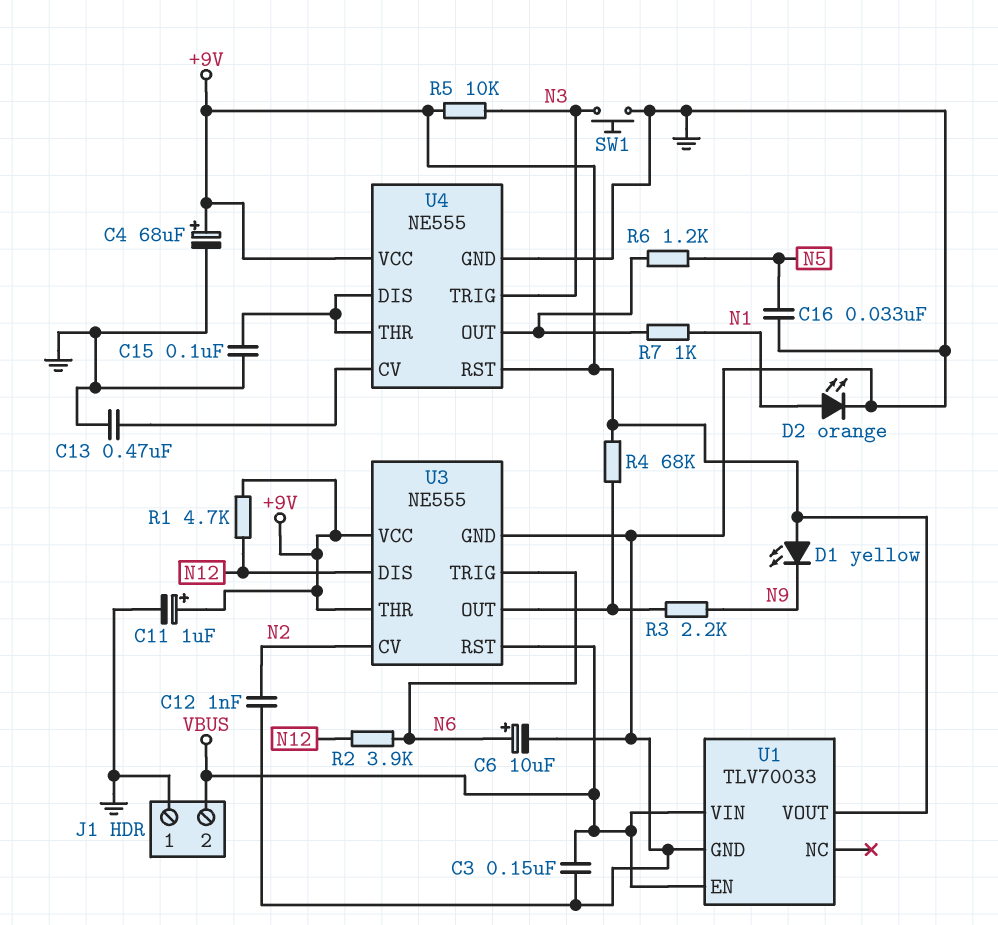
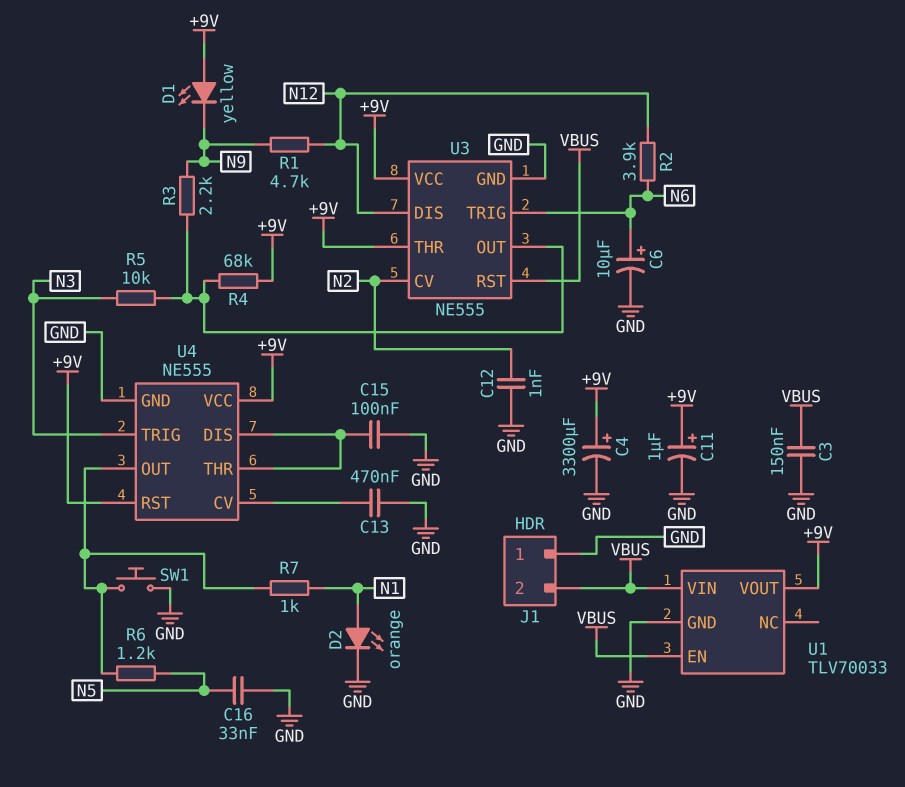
C4: 68uF (plus +9V, minus GND) -> 3300uF (plus +9V, minus GND)
R1: 4.7k (+9V, N12) -> 4.7k (N9, N12)
R5: 10k (+9V, N3) -> 10k (N3, U3/OUT)
SW1: button (GND, N3) -> button (GND, U4/OUT)

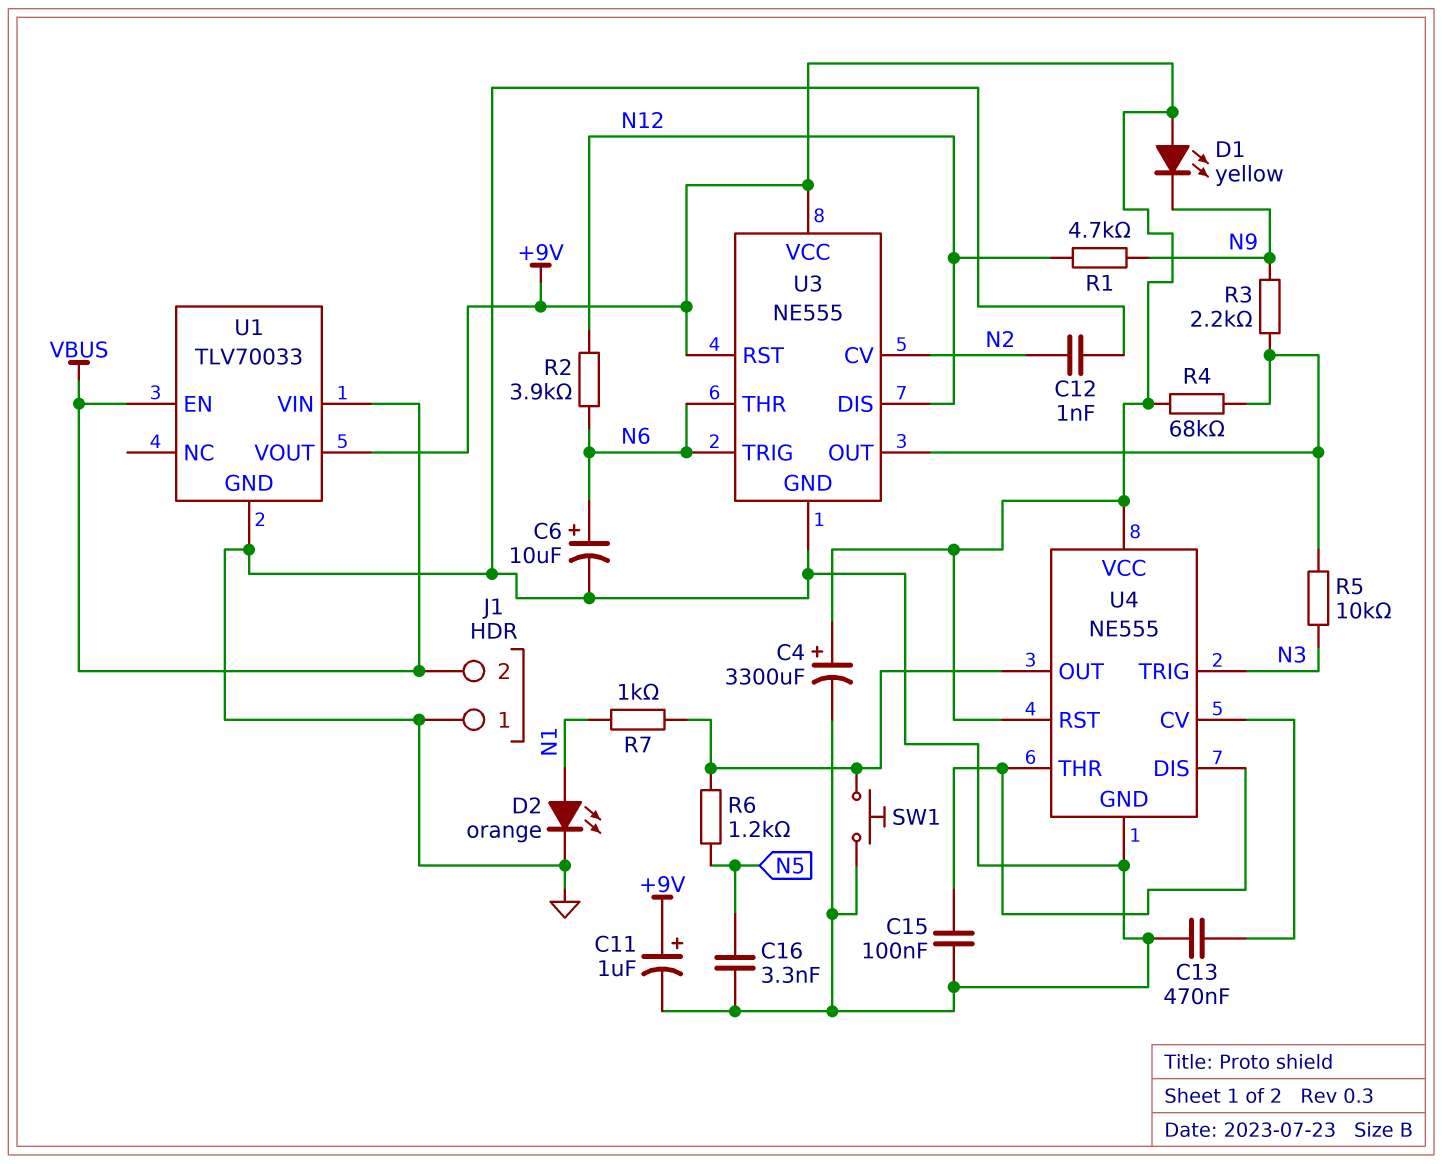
C3: 150nF (GND, VBUS) -> none
C16: 33nF (GND, N5) -> 3.3nF (GND, N5)
U3 pin RST: VBUS -> +9V
U3 pin THR: +9V -> N6

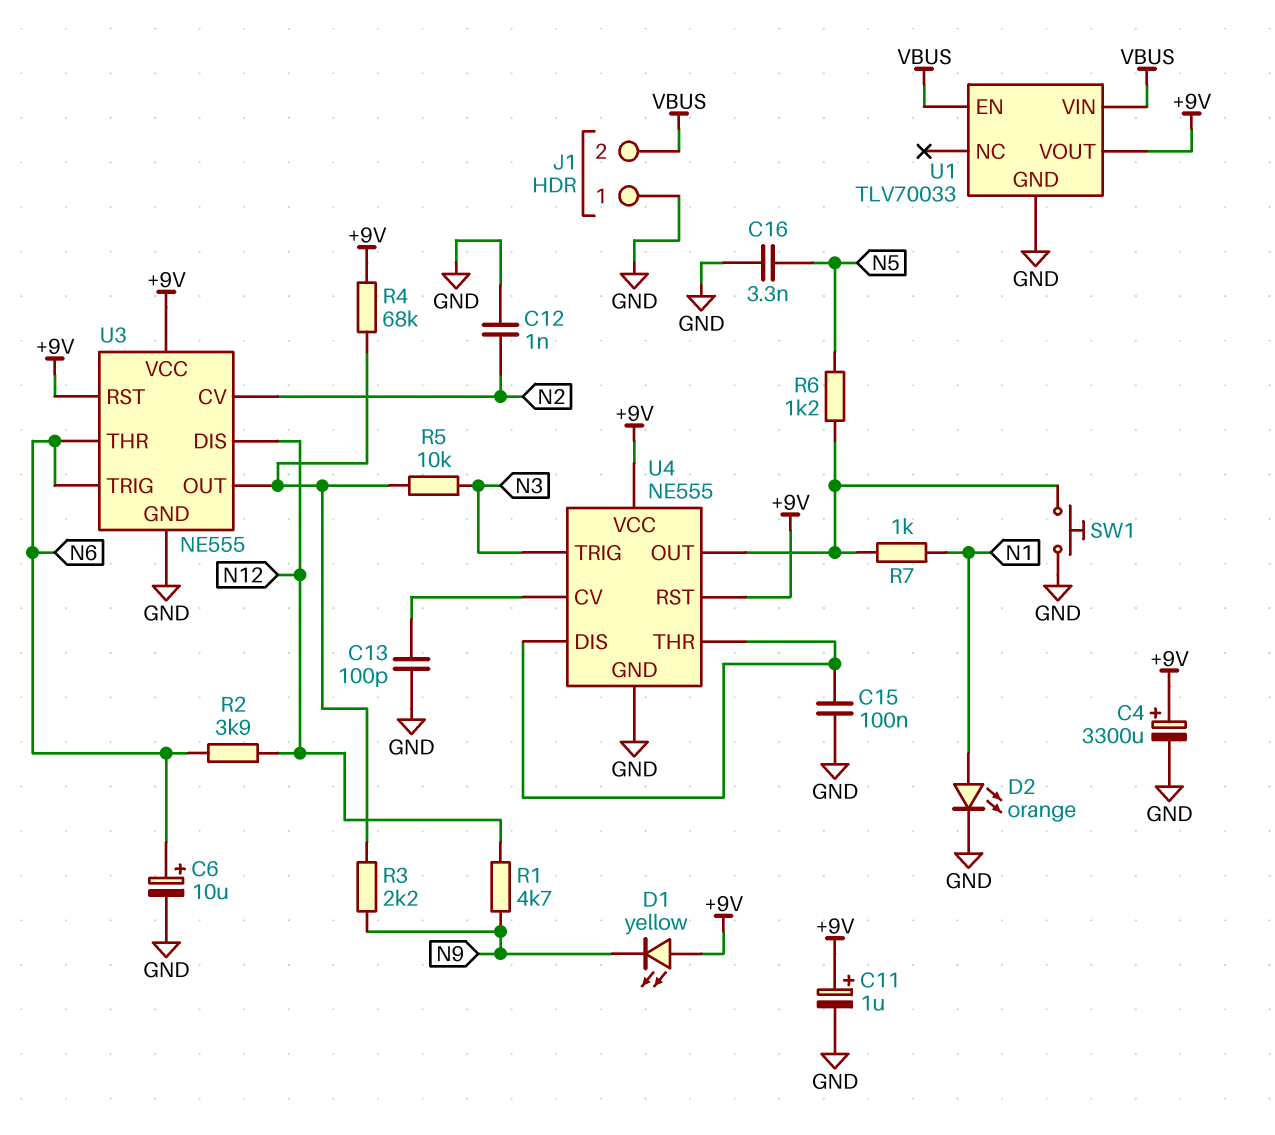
C13: 470nF (GND, U4/CV) -> 100pF (GND, U4/CV)

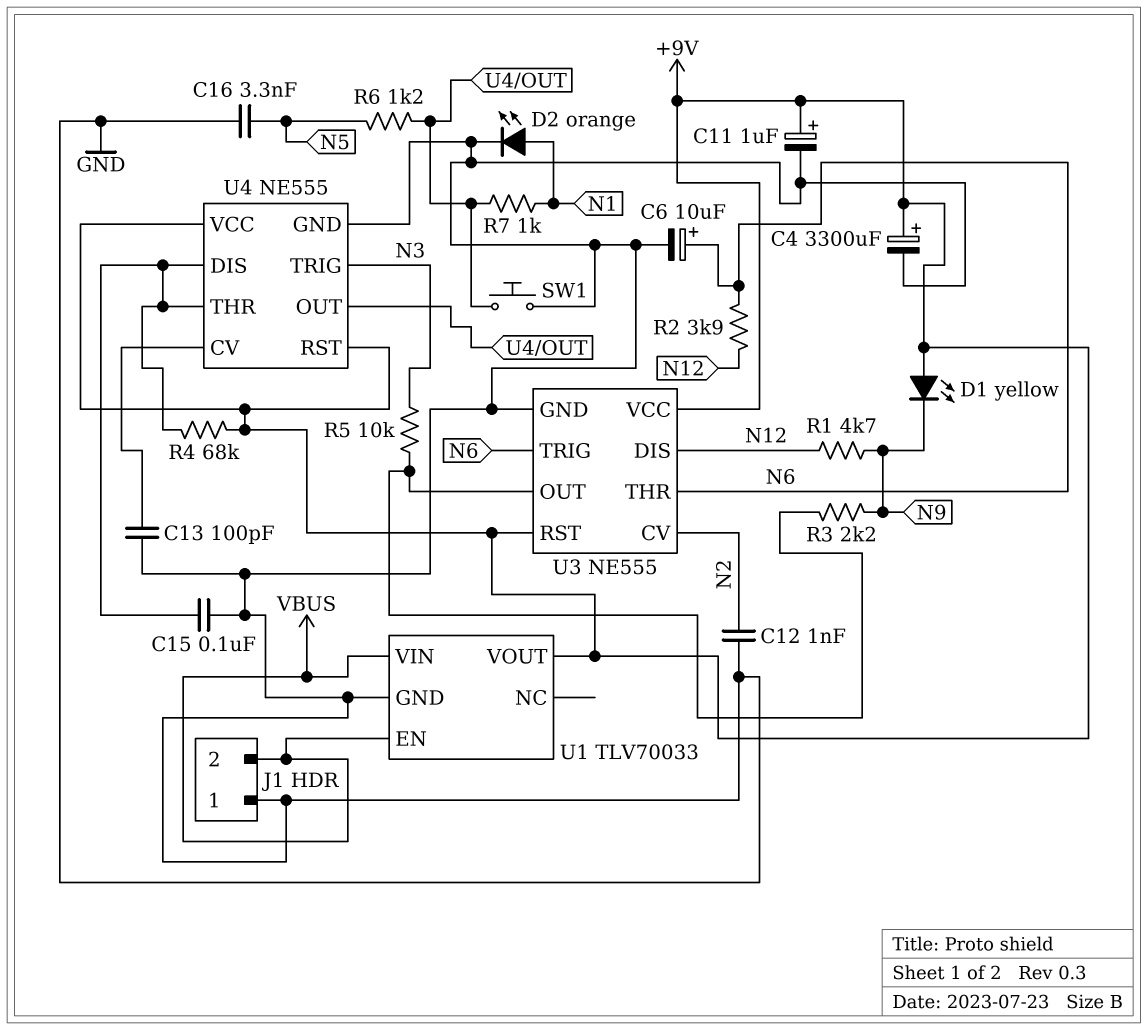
R4: 68k (+9V, U3/OUT) -> 68k (+9V, U4/DIS)

